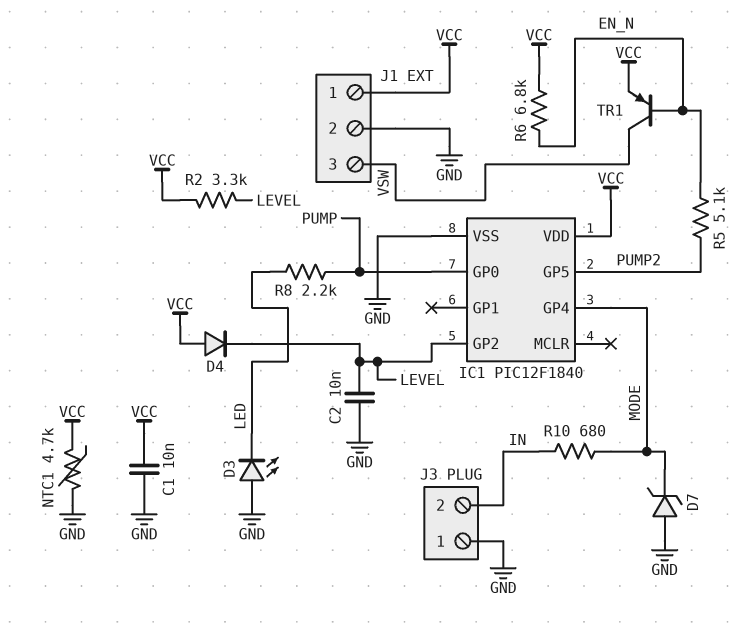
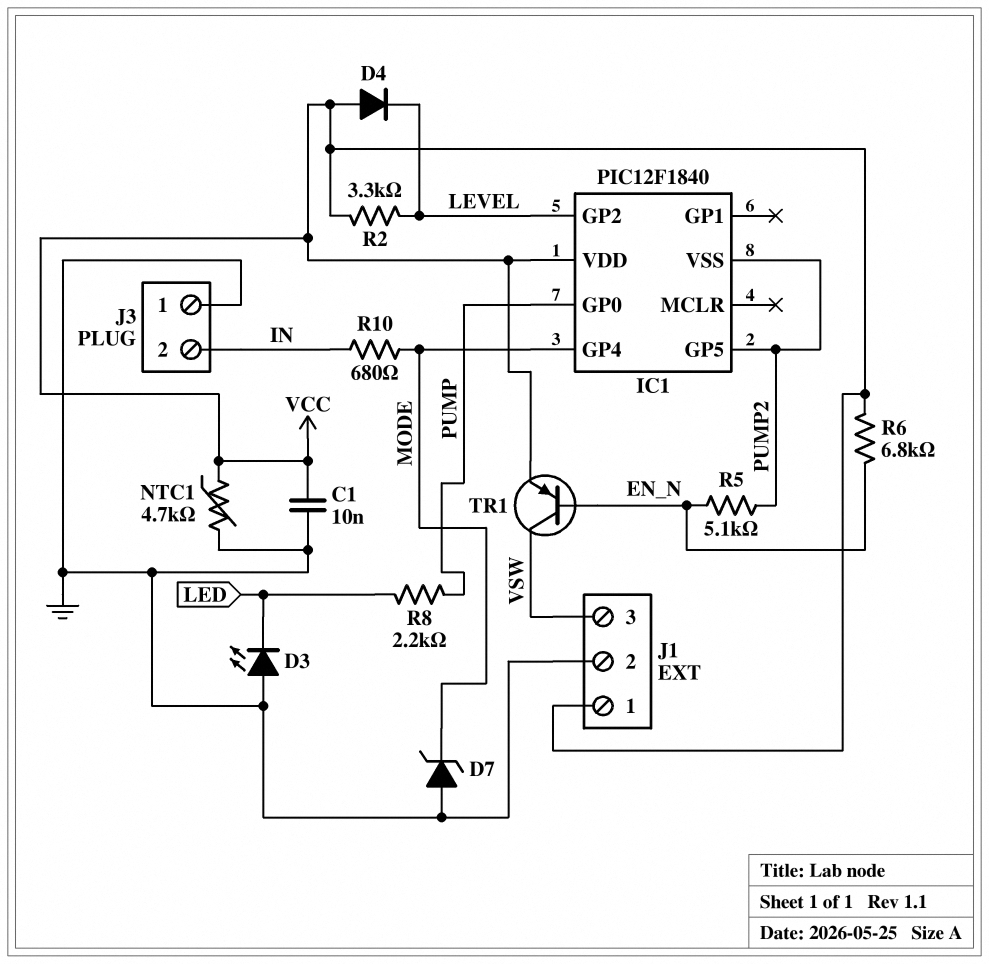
C2: 10nF (GND, LEVEL) -> none
IC1 pin VSS: GND -> PUMP2

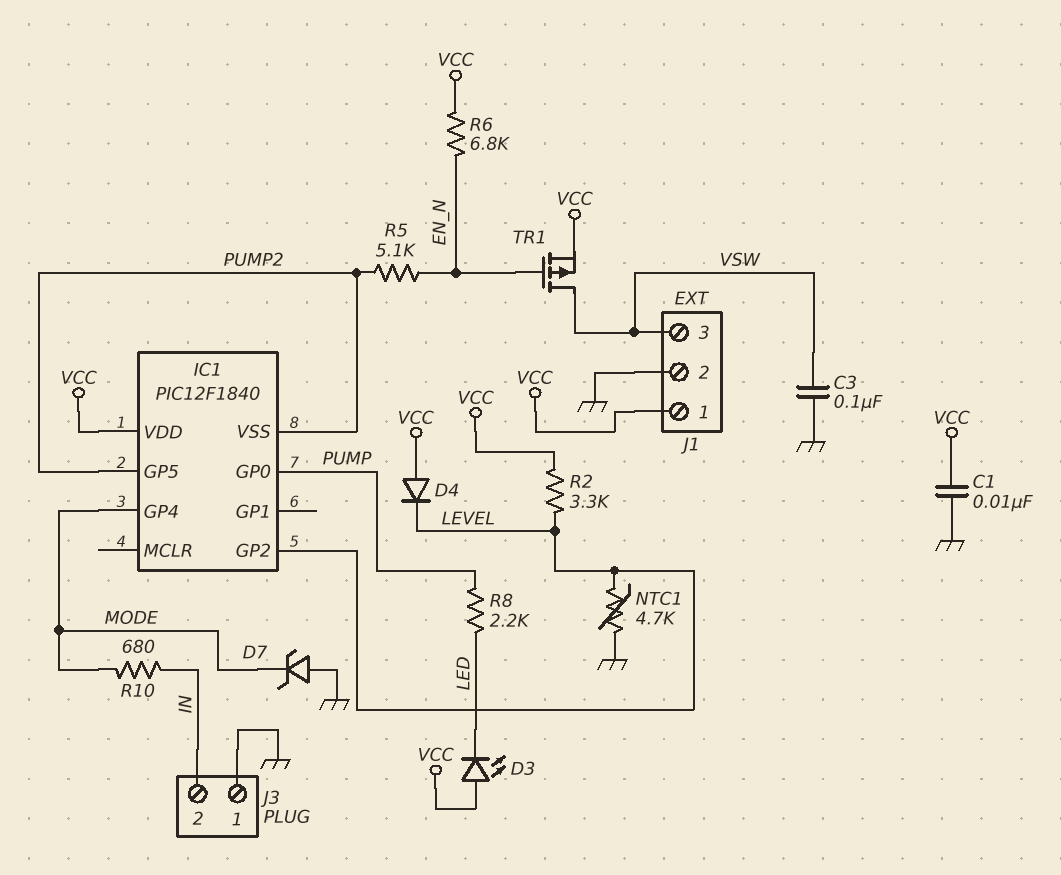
C3: none -> 100nF (GND, VSW)
D3: LED (A GND, K LED) -> LED (A VCC, K LED)
NTC1: 4.7k (GND, VCC) -> 4.7k (GND, LEVEL)
TR1: PNP (B EN_N, C VSW, E VCC) -> PMOS (G EN_N, D VSW, S VCC)

